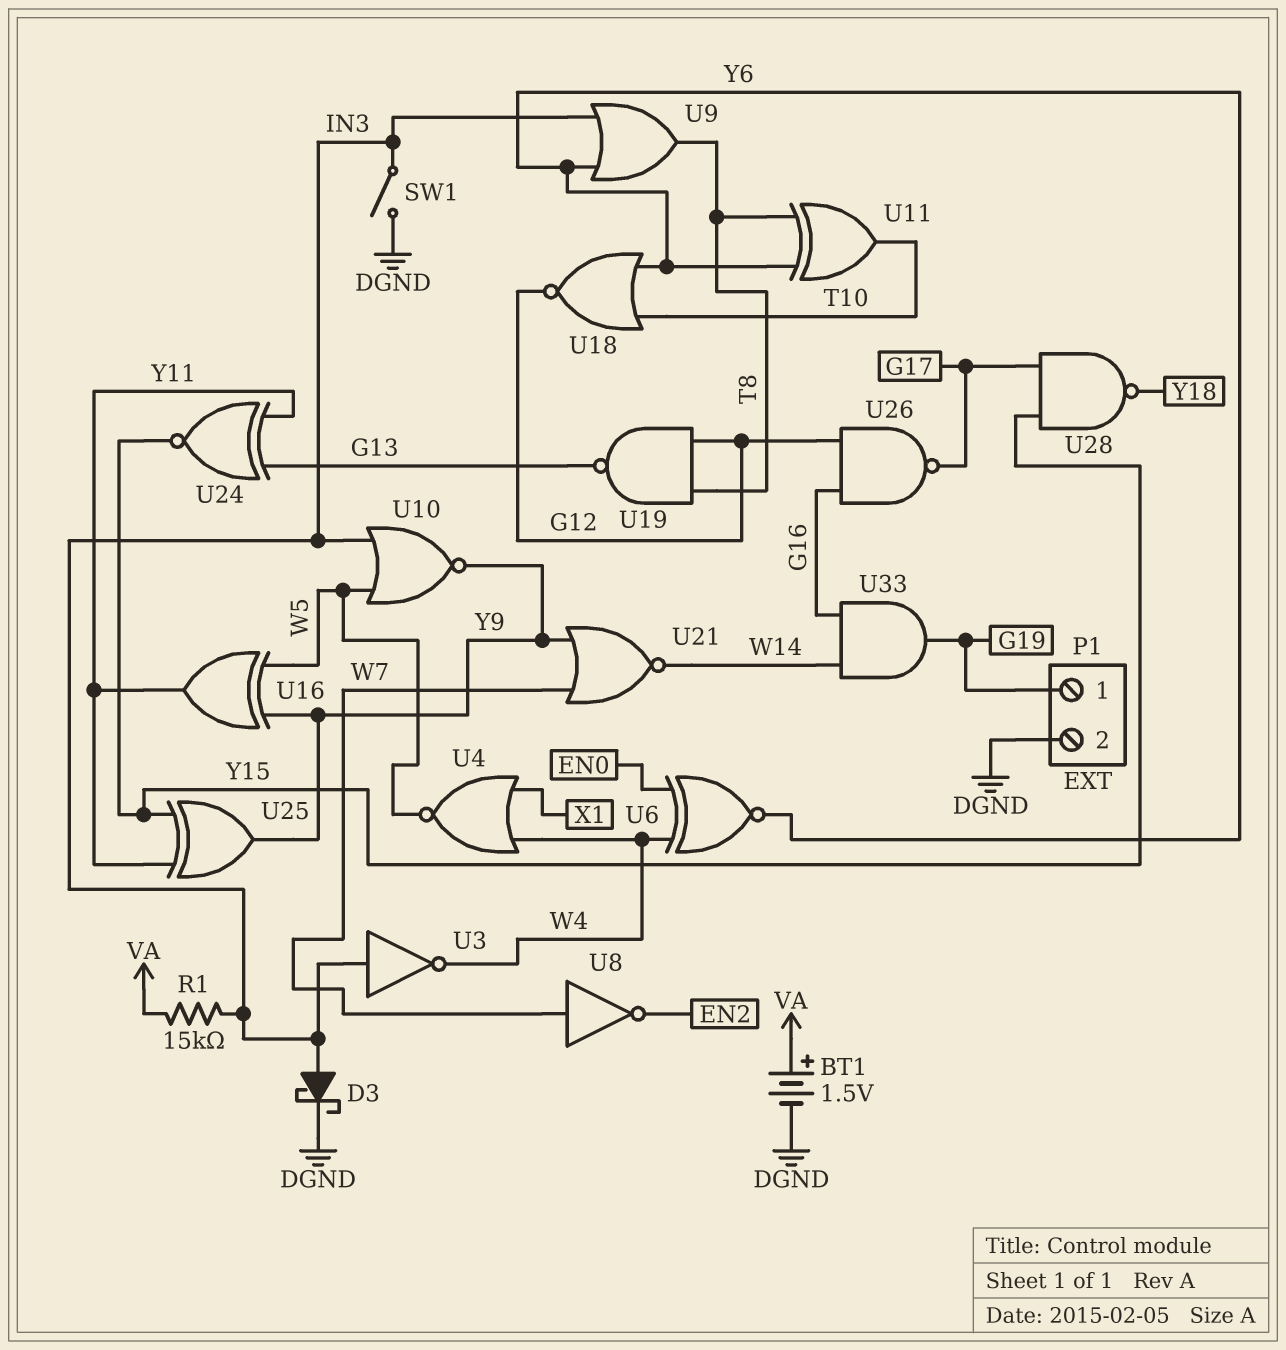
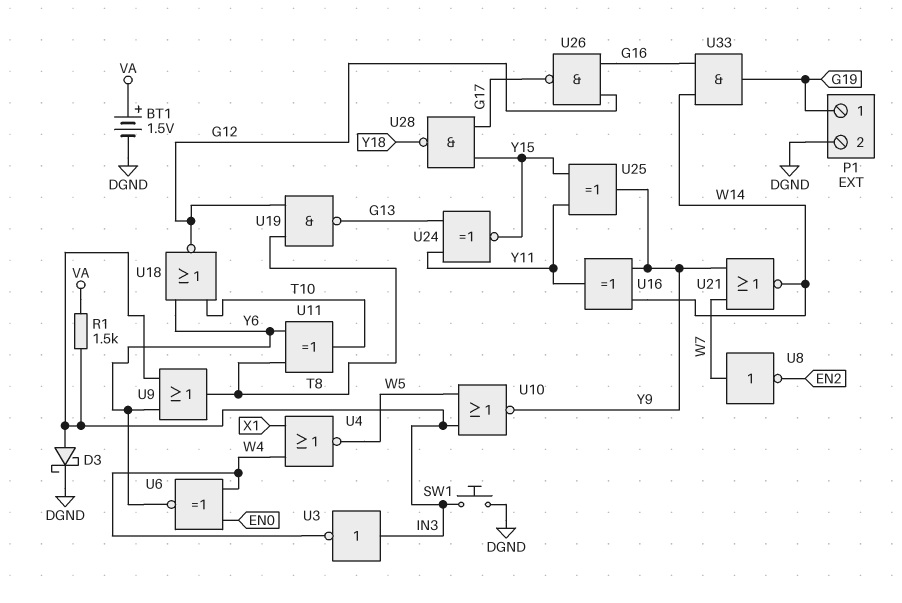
R1: 15k (IN3, VA) -> 1.5k (IN3, VA)
SW1: switch (DGND, IN3) -> button (DGND, IN3)
U16: XOR (in W5, in Y9, out Y11) -> XOR (in W14, in Y9, out Y11)

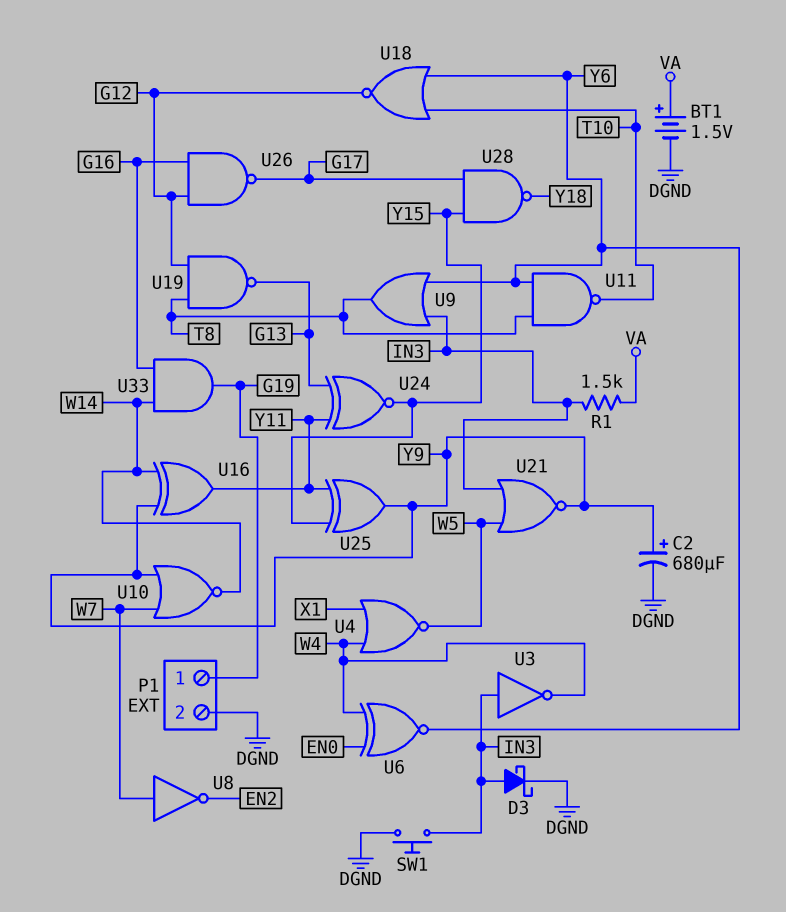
C2: none -> 680uF (plus Y9, minus DGND)
U10: NOR (in IN3, in W5, out Y9) -> NOR (in W7, in Y9, out W14)
U11: XOR (in T8, in Y6, out T10) -> NAND (in T8, in Y6, out T10)
U21: NOR (in W7, in Y9, out W14) -> NOR (in IN3, in W5, out Y9)

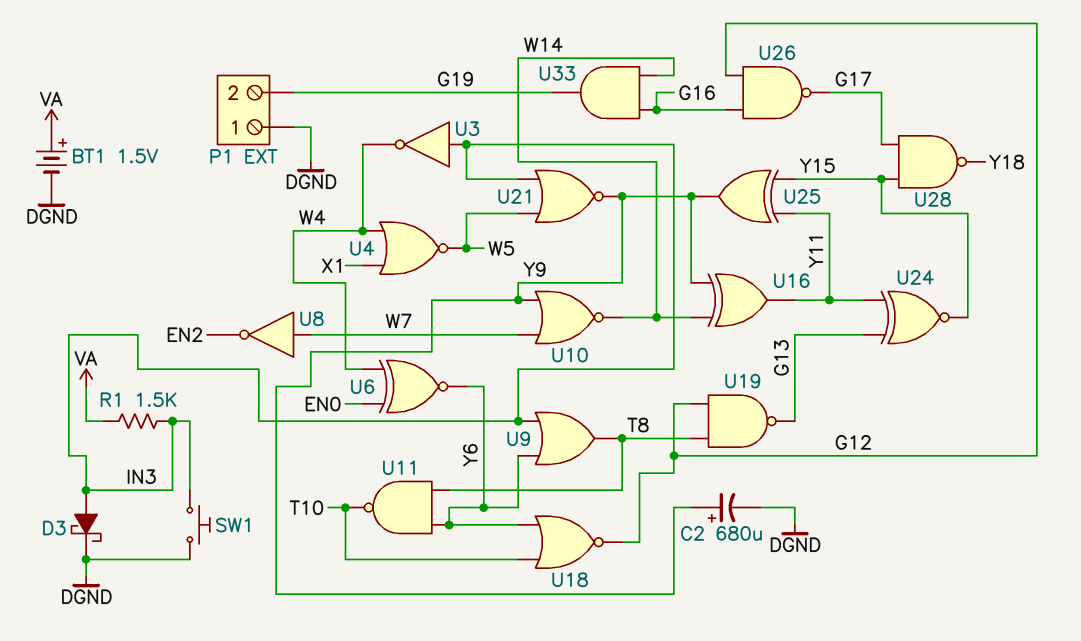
P1 pin 1: G19 -> DGND
P1 pin 2: DGND -> G19

